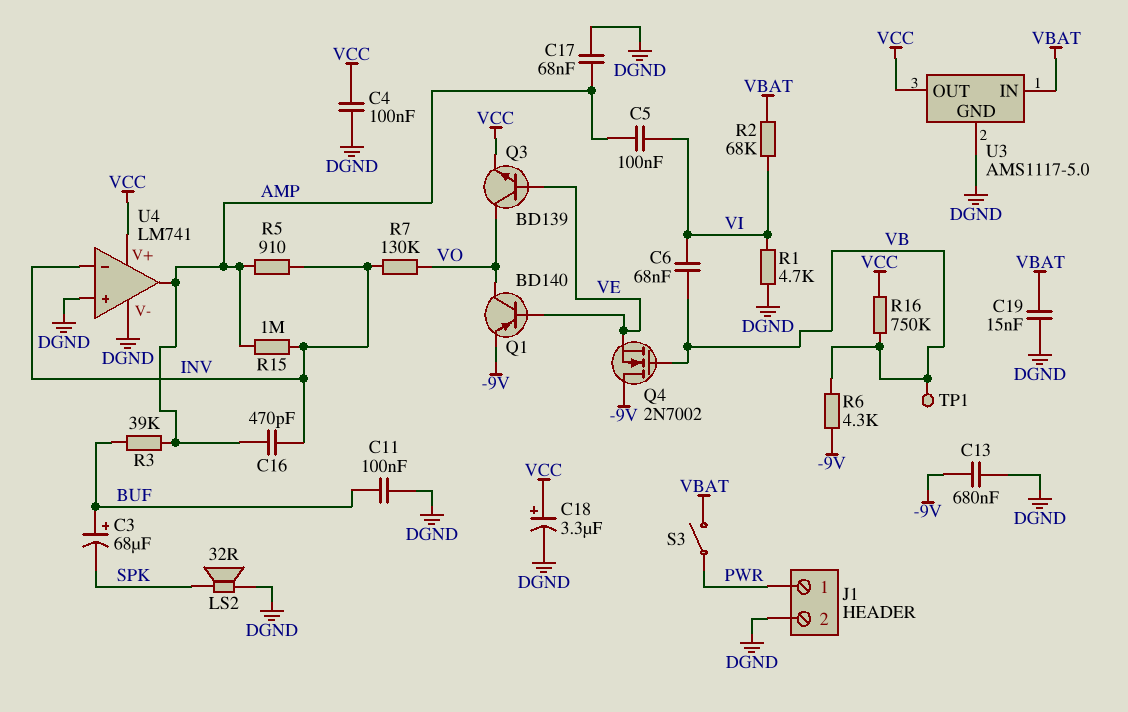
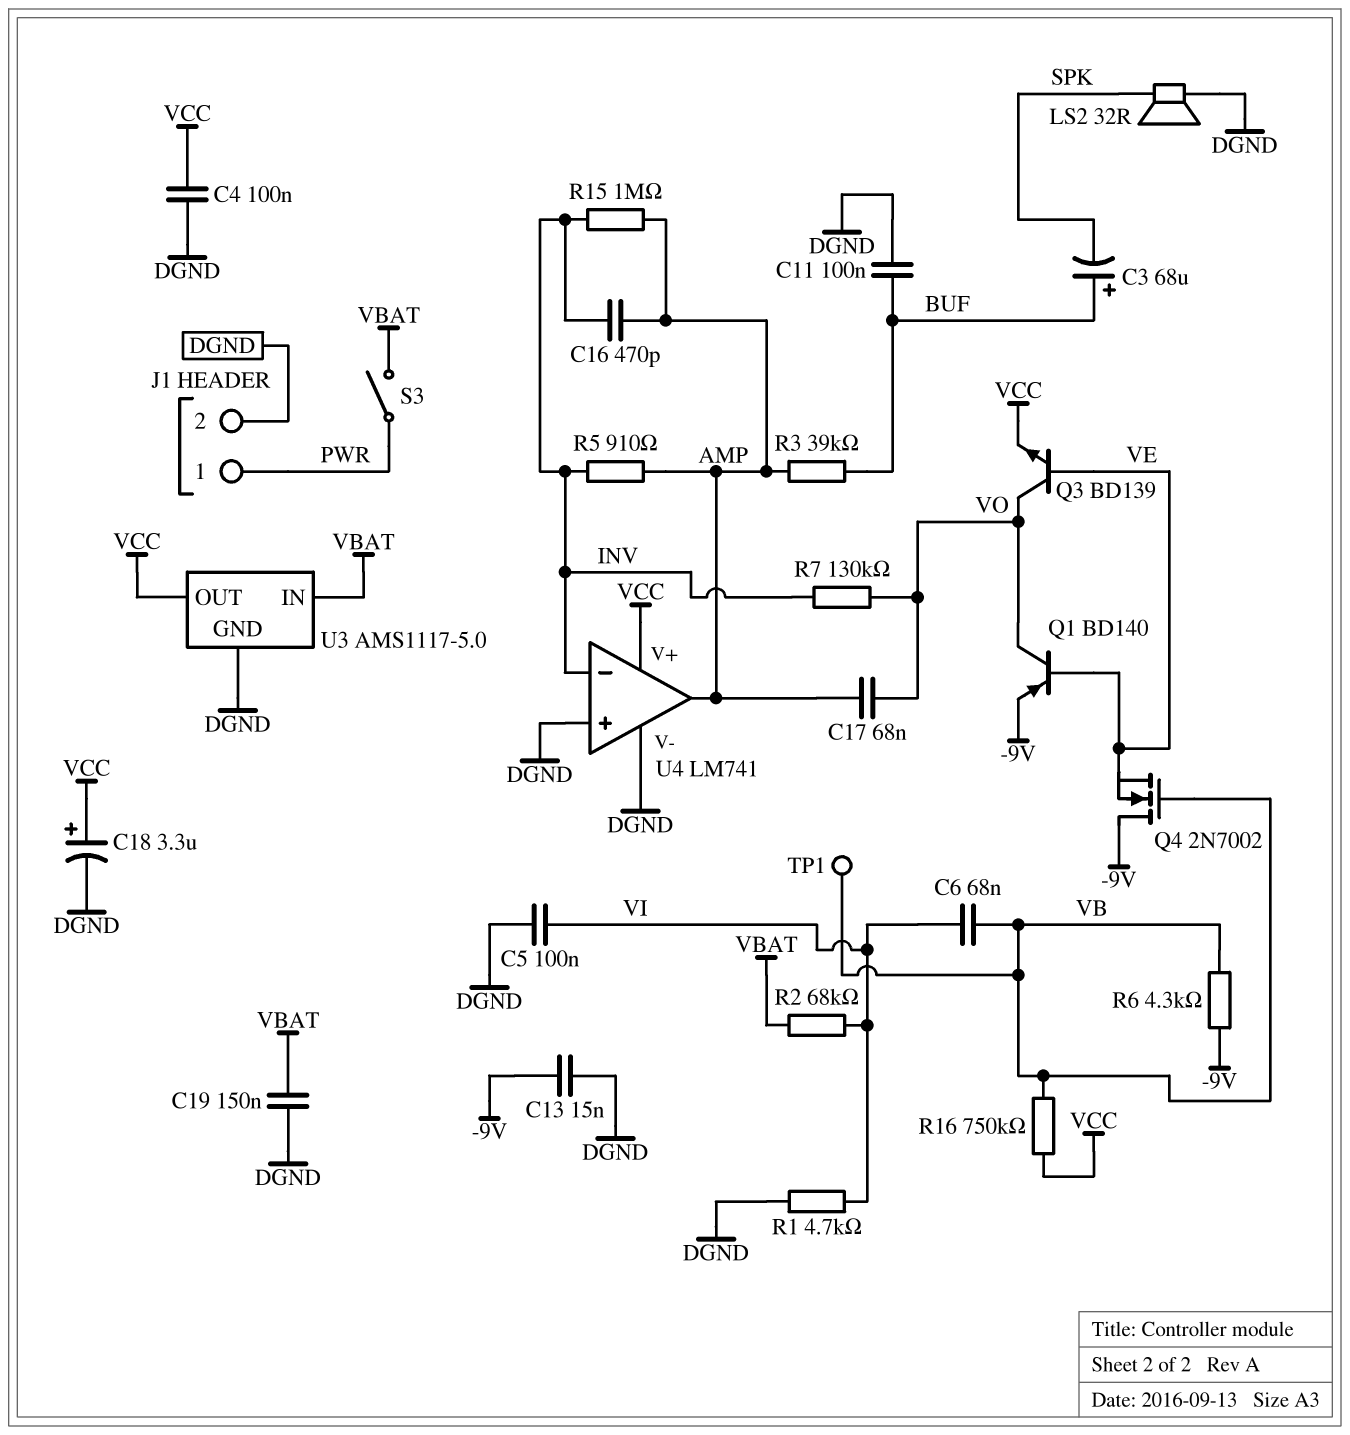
C5: 100nF (AMP, VI) -> 100nF (DGND, VI)
C13: 680nF (-9V, DGND) -> 15nF (-9V, DGND)
C17: 68nF (AMP, DGND) -> 68nF (AMP, VO)
C19: 15nF (DGND, VBAT) -> 150nF (DGND, VBAT)

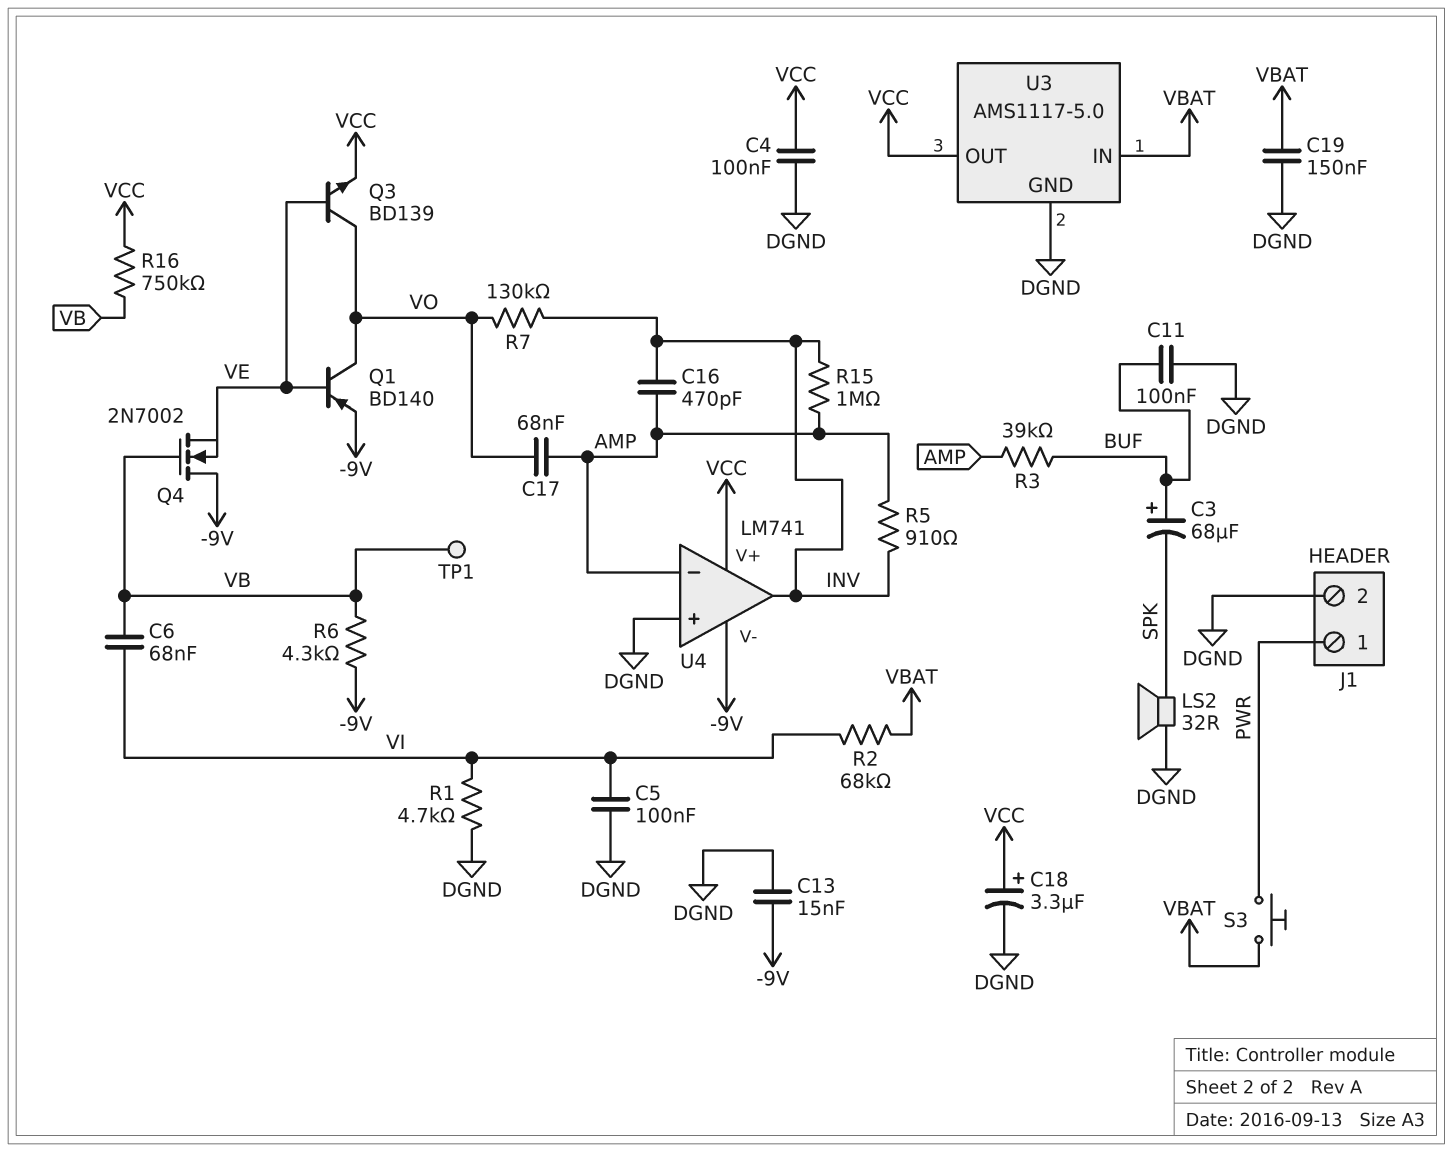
S3: switch (PWR, VBAT) -> button (PWR, VBAT)
U4 pin V-: DGND -> -9V
U4 pin in-: INV -> AMP
U4 pin out: AMP -> INV

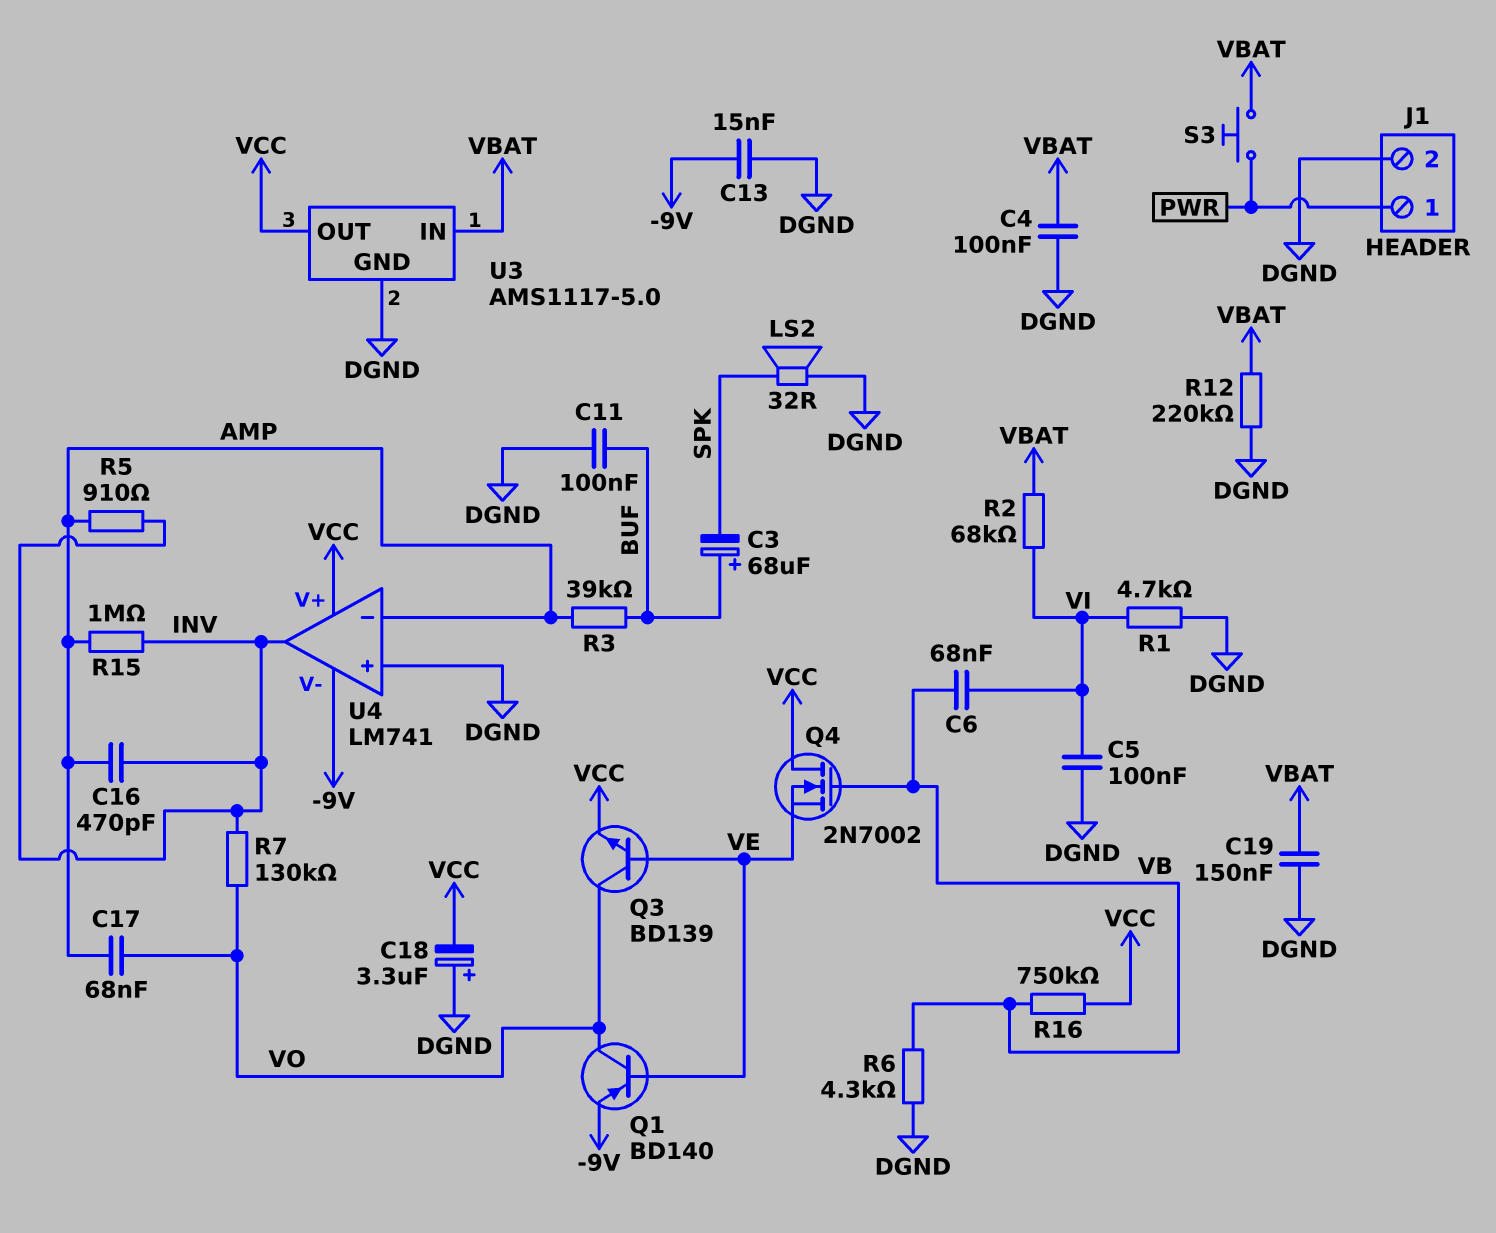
C4: 100nF (DGND, VCC) -> 100nF (DGND, VBAT)
C18: 3.3uF (plus VCC, minus DGND) -> 3.3uF (plus DGND, minus VCC)
Q4: NMOS 2N7002 (G VB, D -9V, S VE) -> NMOS 2N7002 (G VB, D VCC, S VE)
R6: 4.3k (-9V, VB) -> 4.3k (DGND, VB)
R12: none -> 220k (DGND, VBAT)
TP1: test point (VB) -> none

